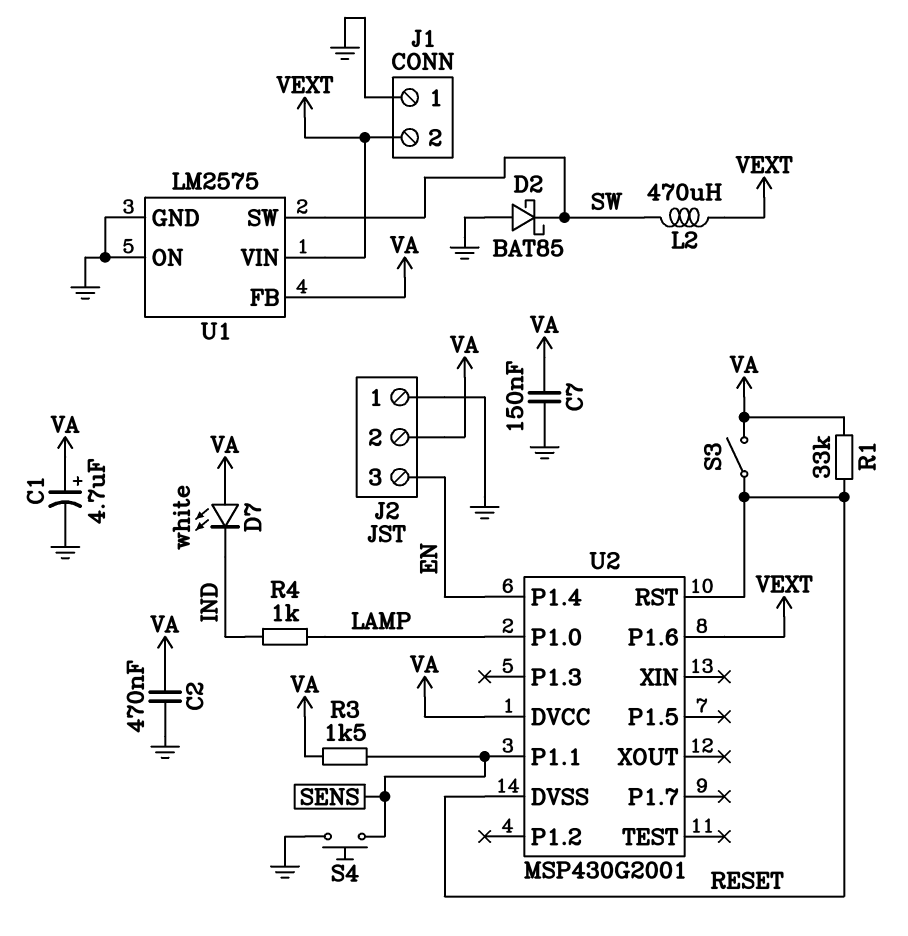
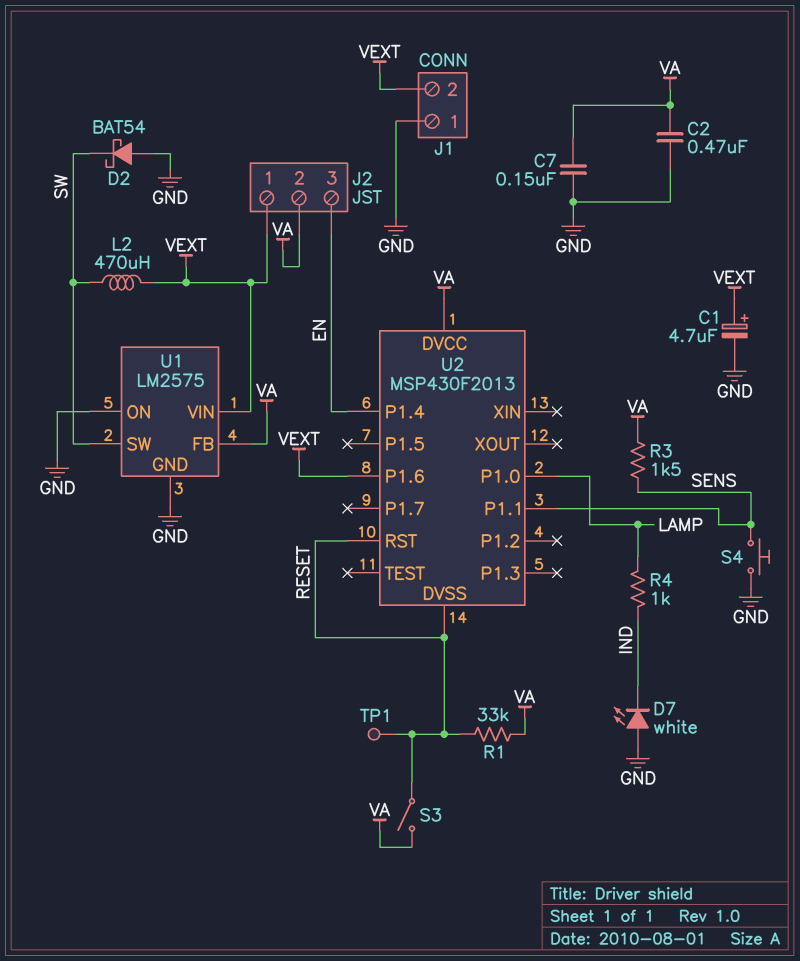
C1: 4.7uF (plus VA, minus GND) -> 4.7uF (plus VEXT, minus GND)
D2: schottky BAT85 (A GND, K SW) -> schottky BAT54 (A GND, K SW)
D7: LED white (A VA, K IND) -> LED white (A GND, K IND)
J2 pin 1: GND -> VEXT
TP1: none -> test point (RESET)
U2: MSP430G2001 -> MSP430F2013

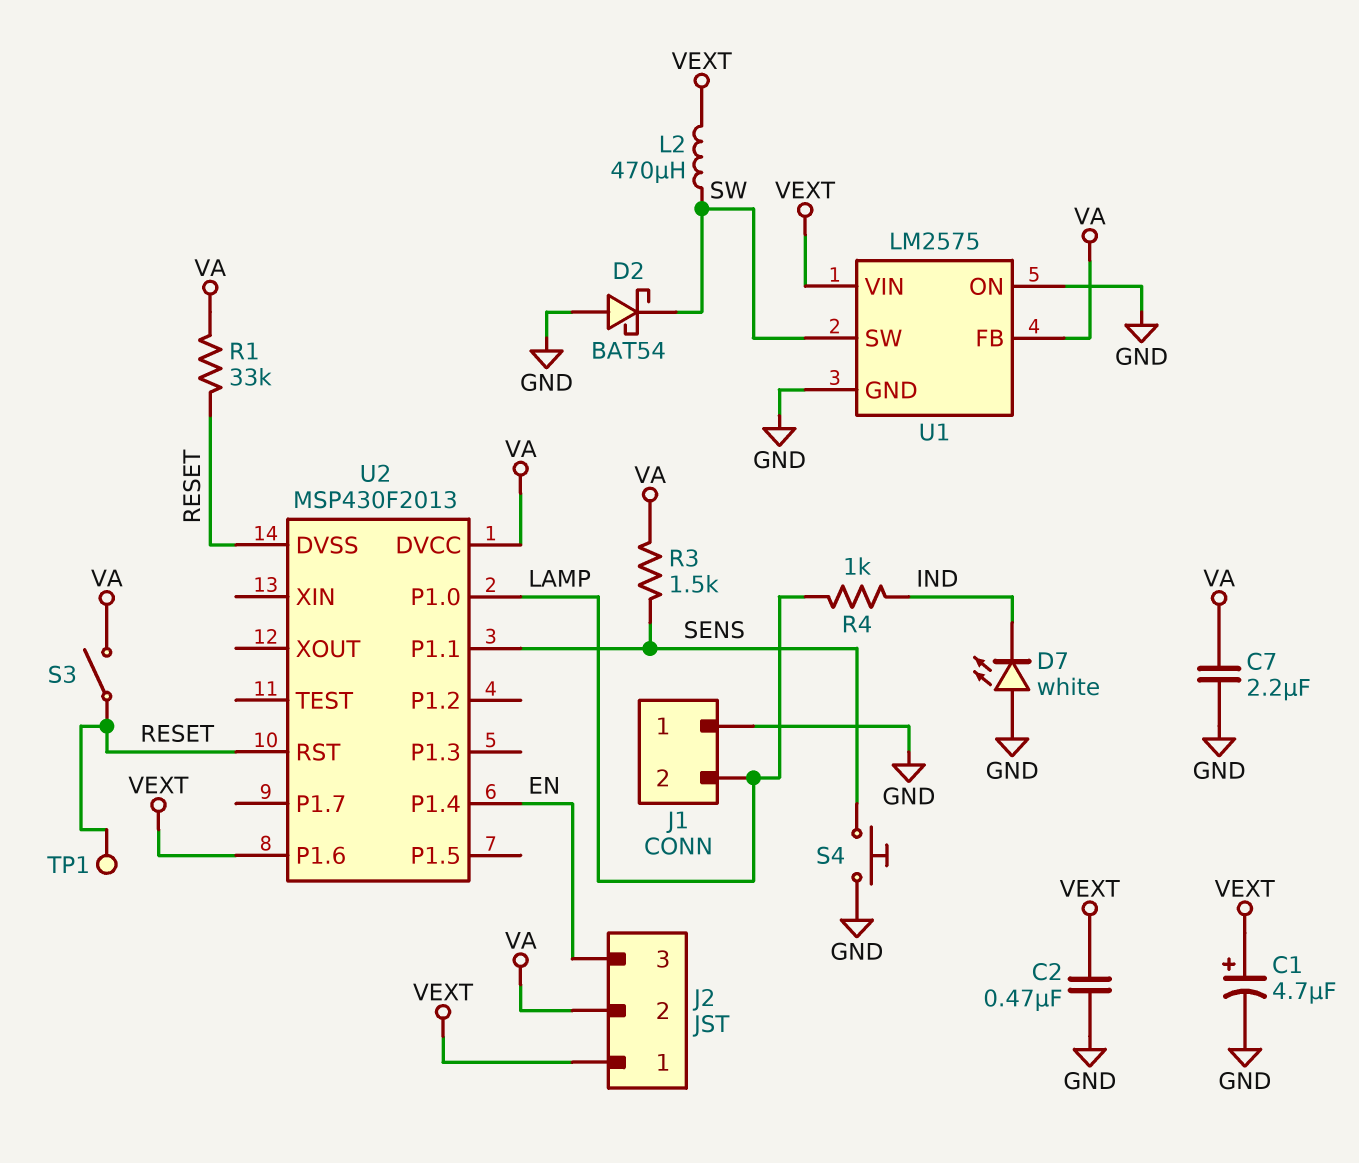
C2: 470nF (GND, VA) -> 470nF (GND, VEXT)
C7: 150nF (GND, VA) -> 2.2uF (GND, VA)
J1 pin 2: VEXT -> LAMP

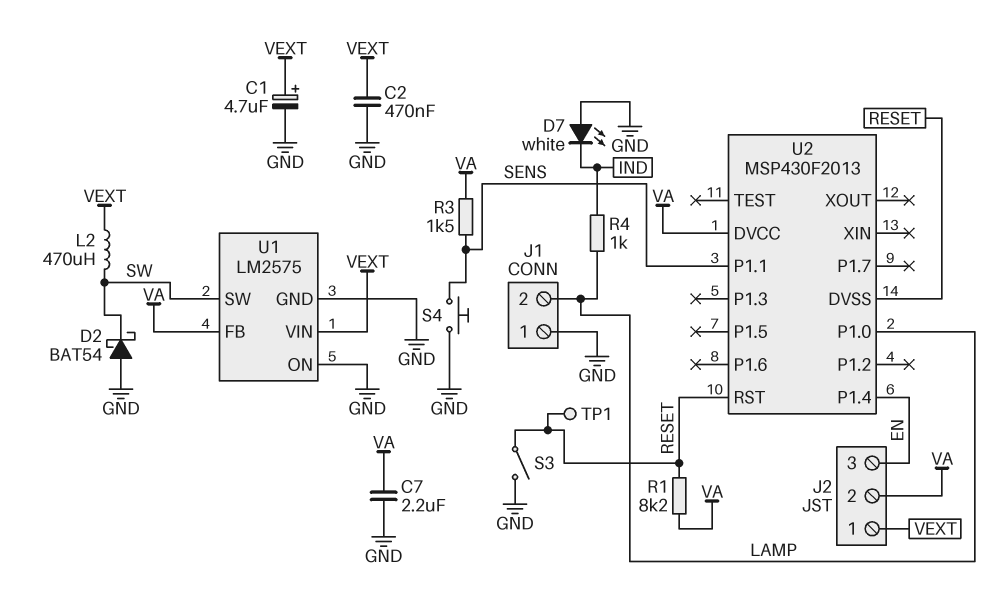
R1: 33k (RESET, VA) -> 8.2k (RESET, VA)
S3: switch (RESET, VA) -> switch (GND, RESET)
U2 pin P1.6: VEXT -> none

